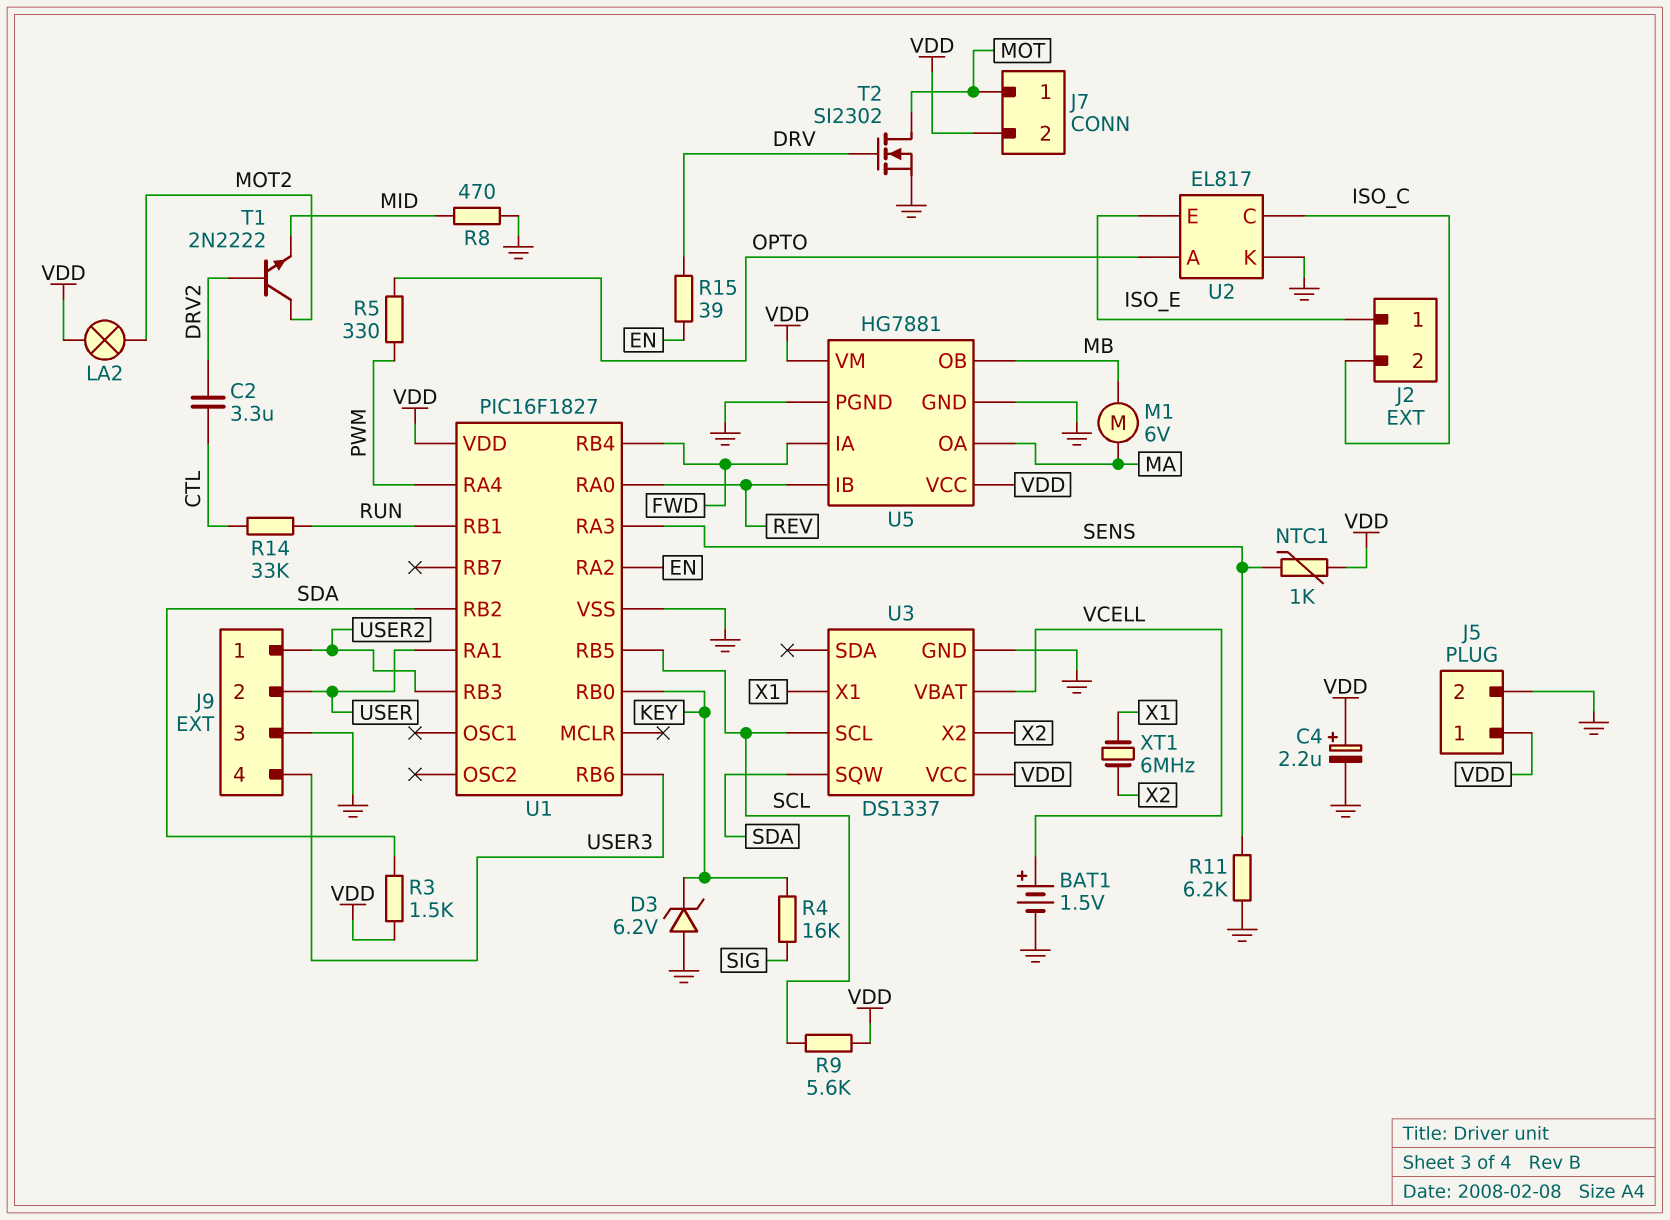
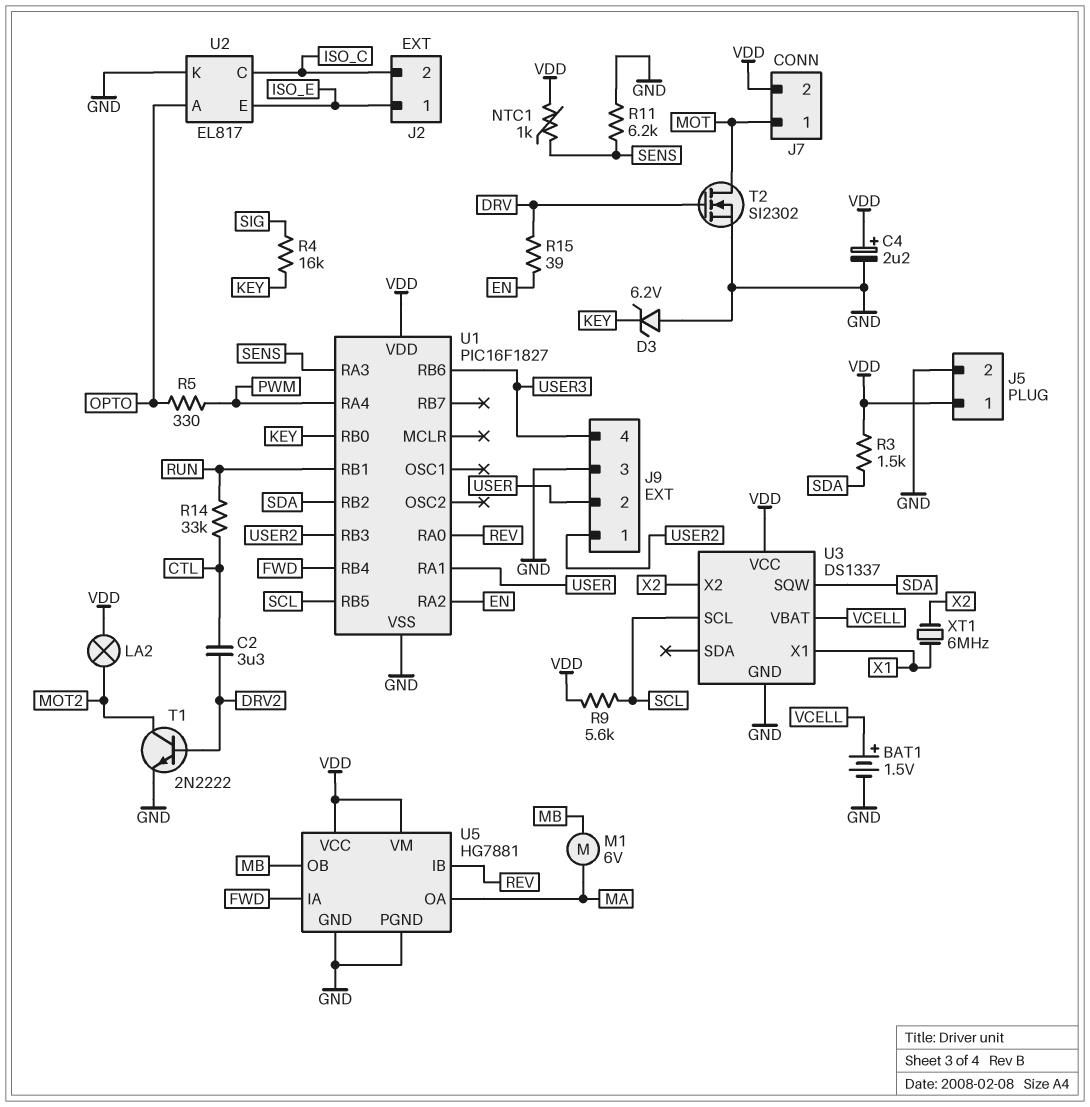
R8: 470 (GND, MID) -> none
T1: NPN 2N2222 (B DRV2, C MOT2, E MID) -> NPN 2N2222 (B DRV2, C MOT2, E GND)

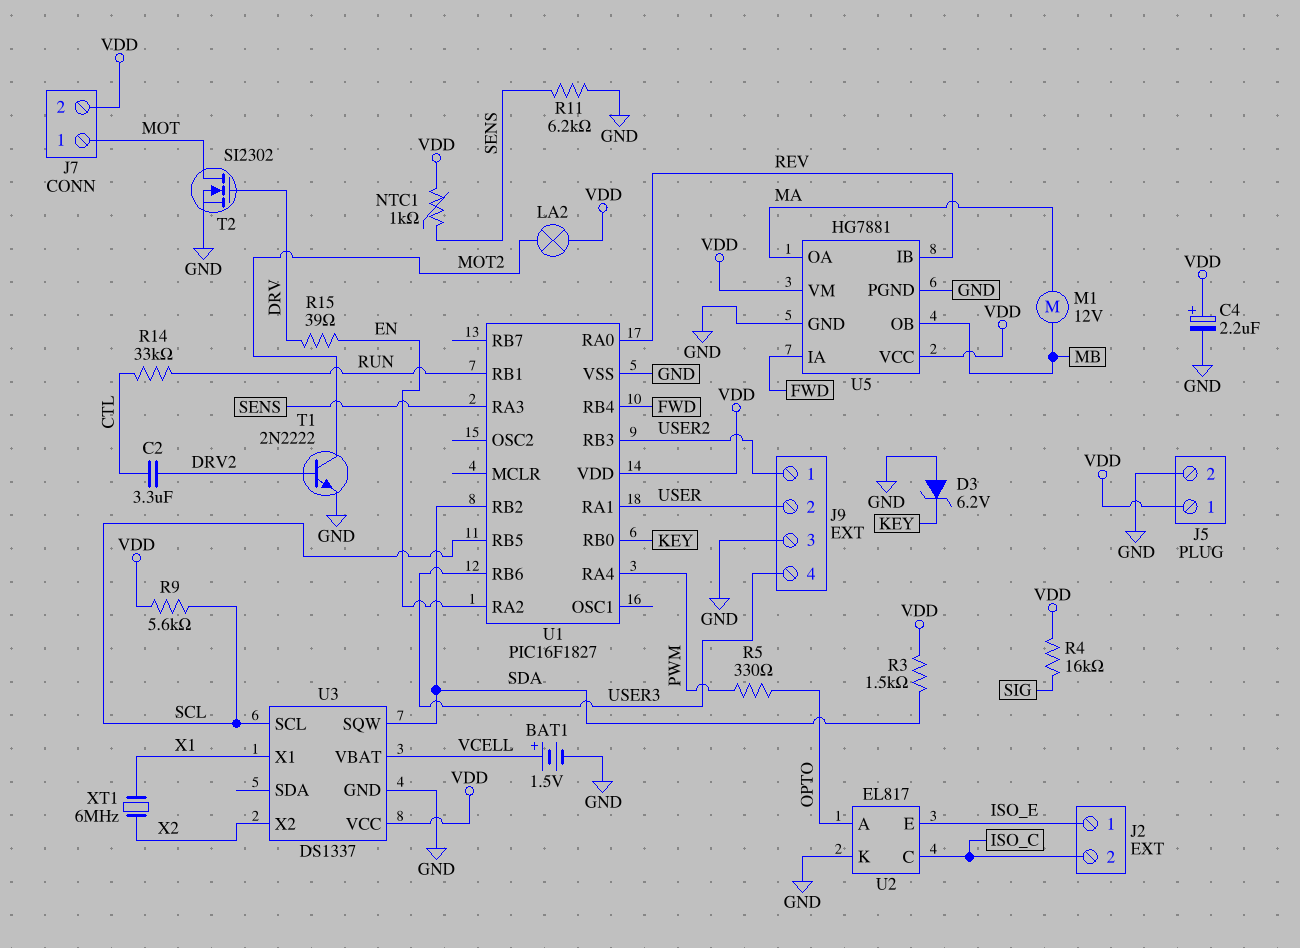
M1: motor 6V (MA, MB) -> motor 12V (MA, MB)
R4: 16k (KEY, SIG) -> 16k (SIG, VDD)

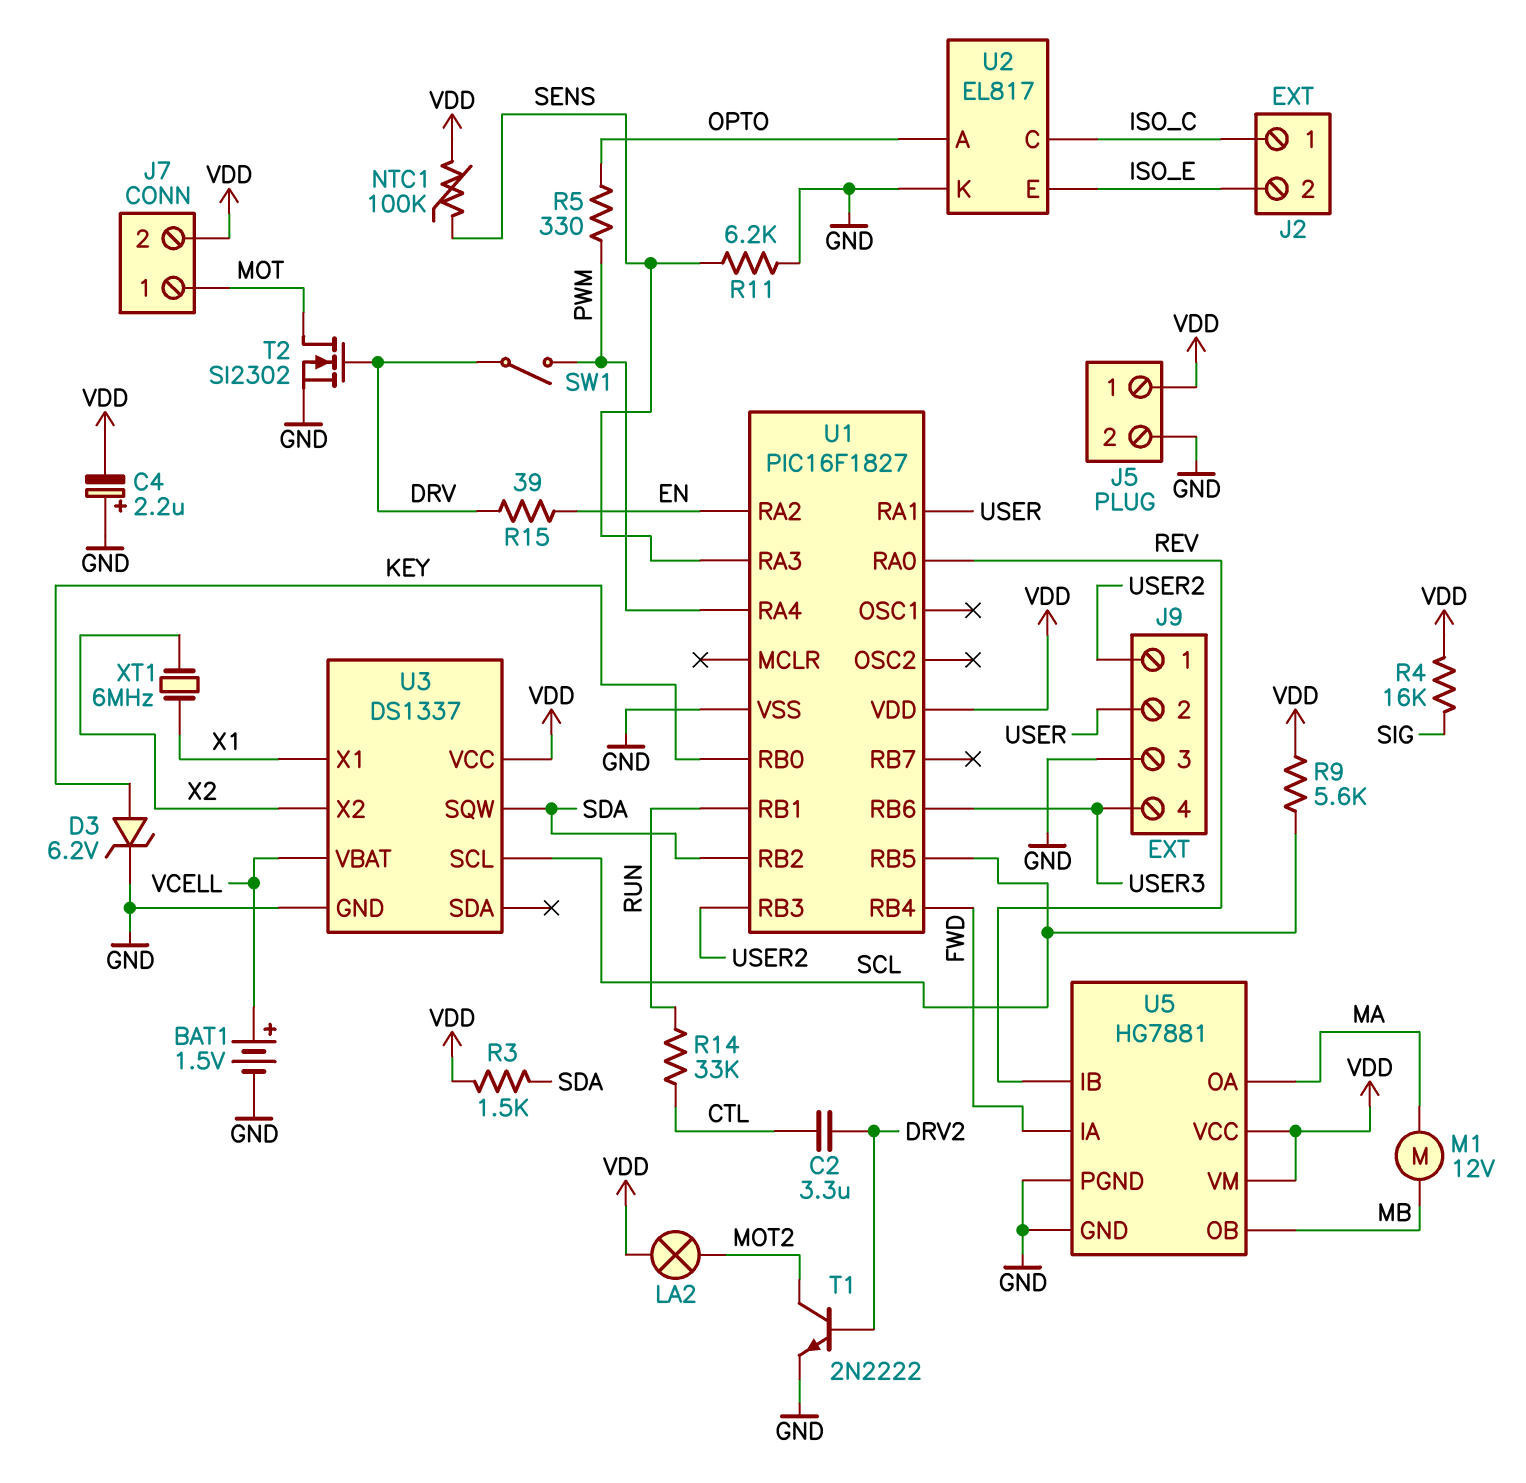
C4: 2.2uF (plus VDD, minus GND) -> 2.2uF (plus GND, minus VDD)
D3: zener 6.2V (A GND, K KEY) -> zener 6.2V (A KEY, K GND)
J2 pin 1: ISO_E -> ISO_C
J2 pin 2: ISO_C -> ISO_E
NTC1: 1k (SENS, VDD) -> 100k (SENS, VDD)
SW1: none -> switch (DRV, PWM)

